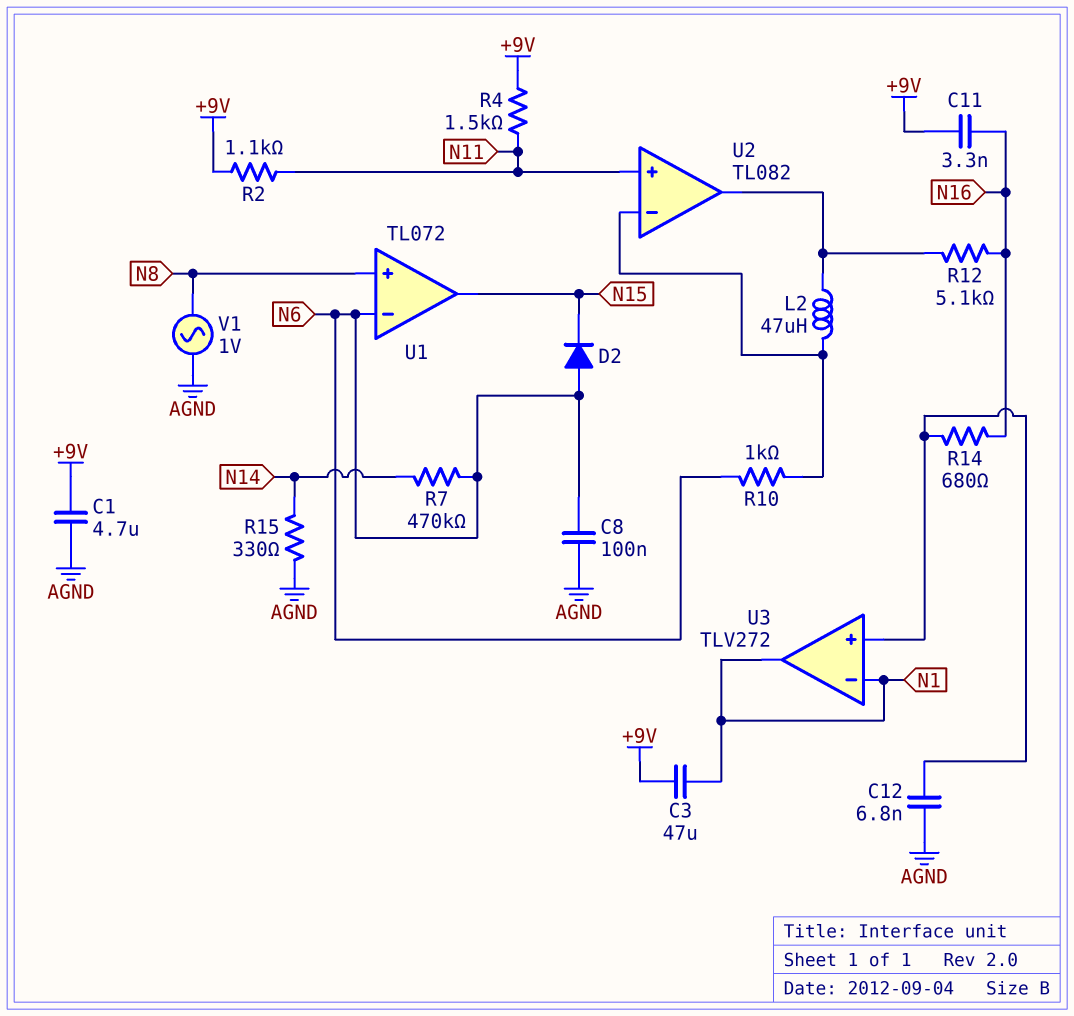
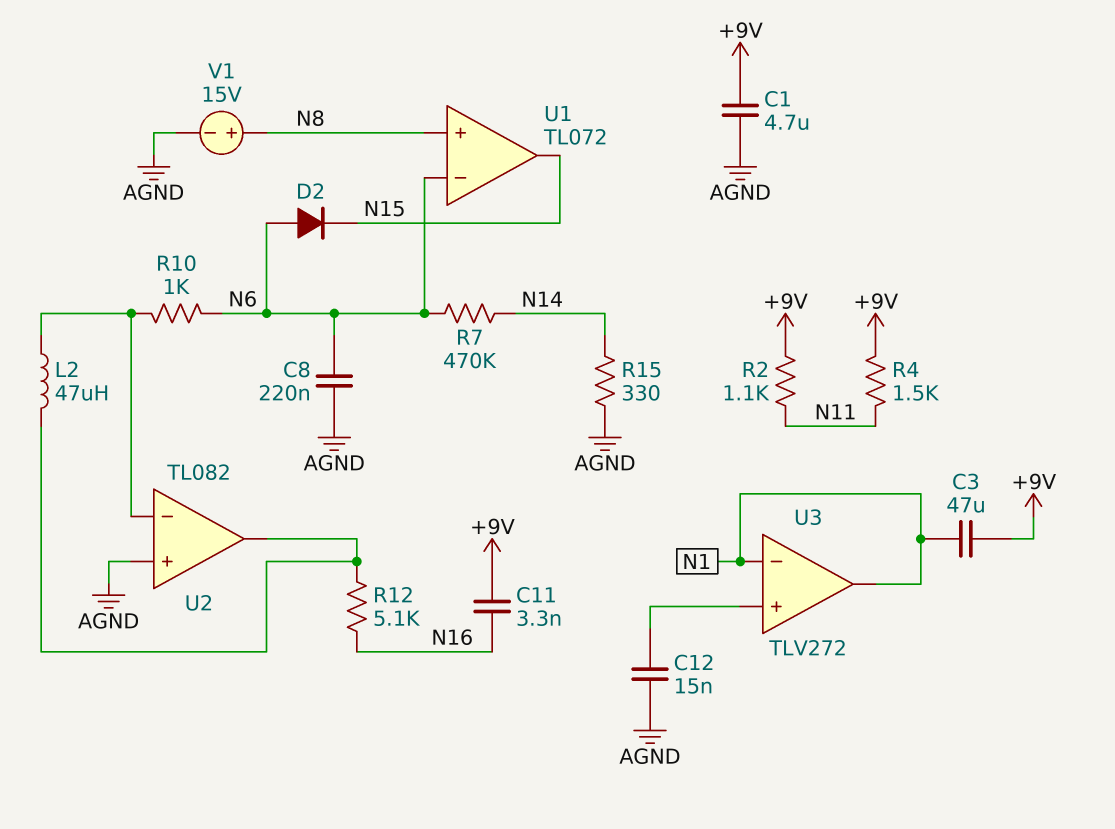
C8: 100nF (AGND, N6) -> 220nF (AGND, N6)
C12: 6.8nF (AGND, U3/in+) -> 15nF (AGND, U3/in+)
R14: 680 (N16, U3/in+) -> none
U2 pin in+: N11 -> AGND
V1: AC 1V (AGND, N8) -> 15V (plus N8, minus AGND)

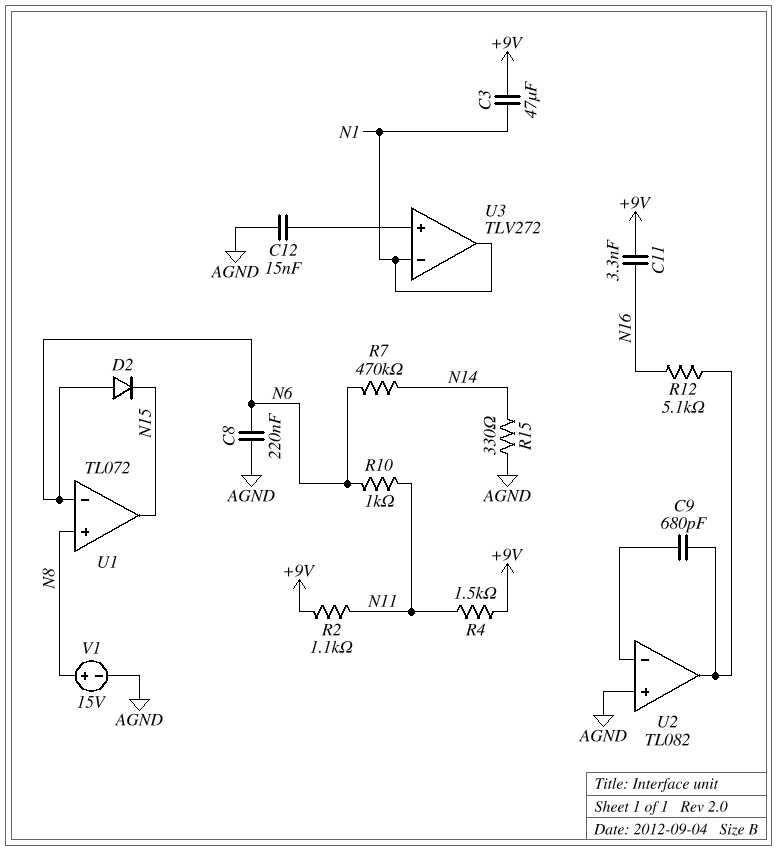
C1: 4.7uF (+9V, AGND) -> none
C9: none -> 680pF (U2/in-, U2/out)
L2: 47uH (U2/in-, U2/out) -> none
R10: 1k (N6, U2/in-) -> 1k (N6, N11)

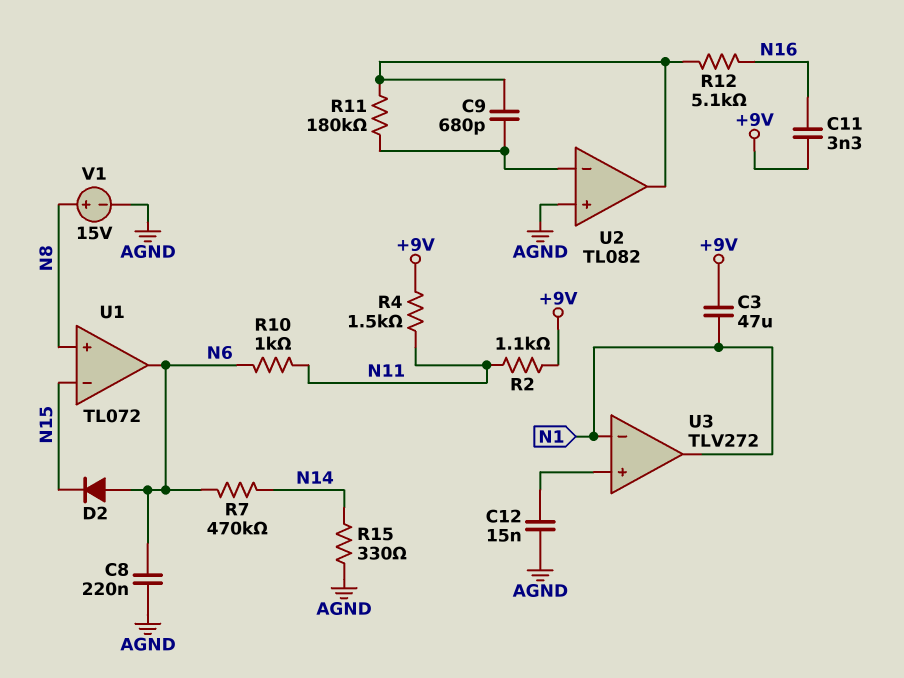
R11: none -> 180k (U2/in-, U2/out)
U1 pin in-: N6 -> N15
U1 pin out: N15 -> N6

